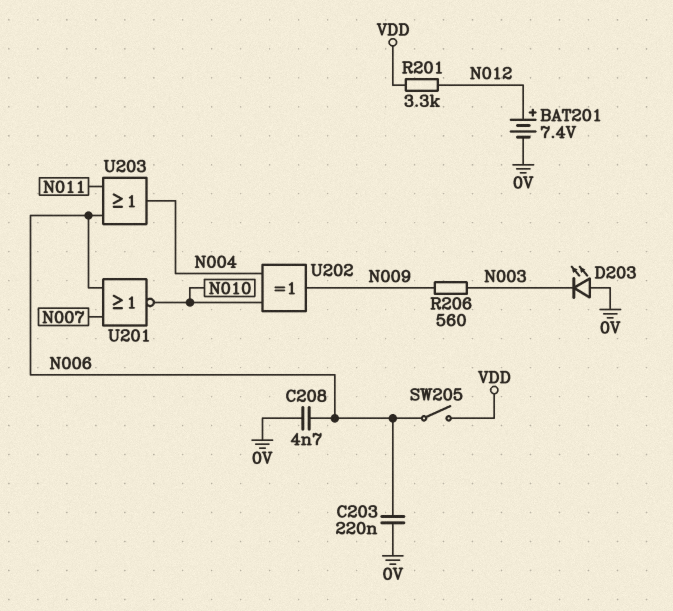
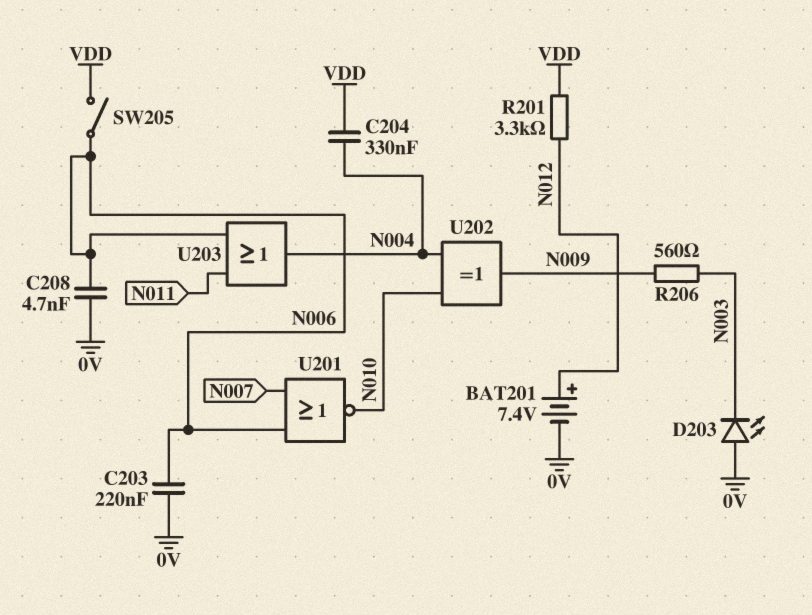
C204: none -> 330nF (N004, VDD)

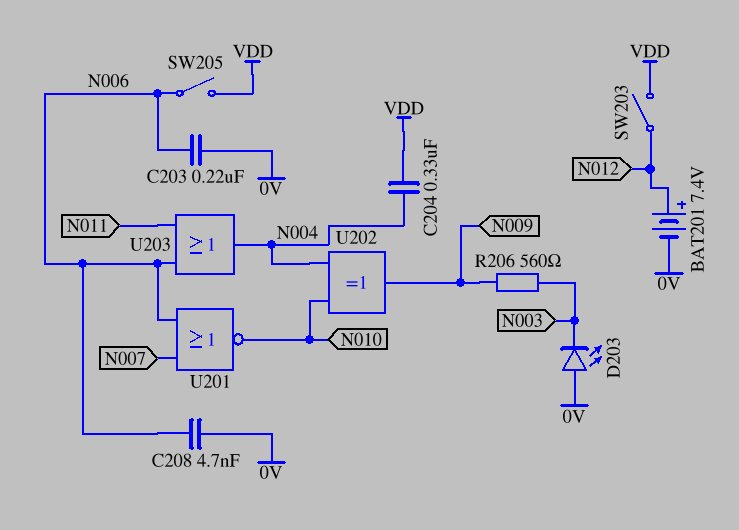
R201: 3.3k (N012, VDD) -> none
SW203: none -> switch (N012, VDD)

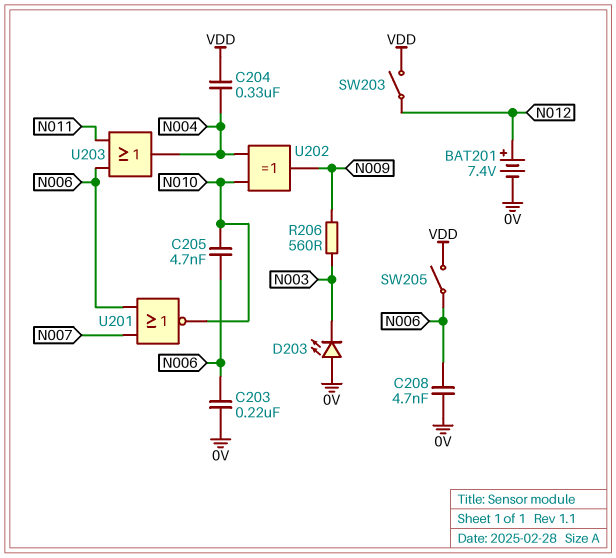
C205: none -> 4.7nF (N006, N010)

